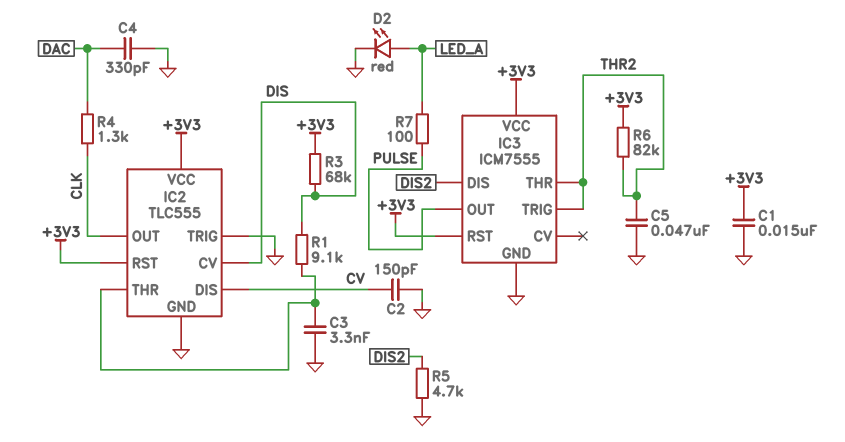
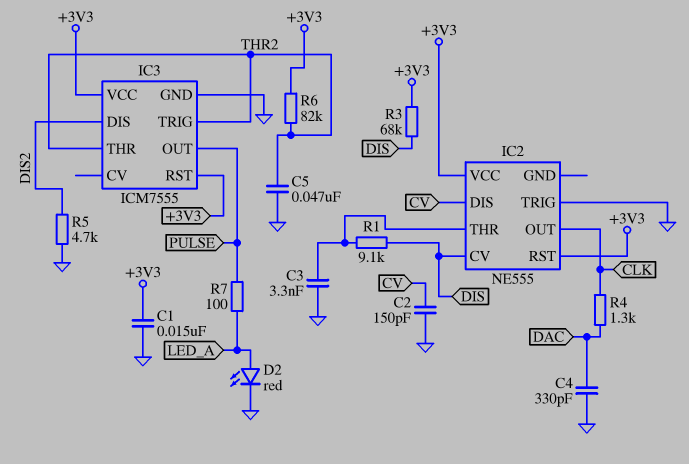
IC2: TLC555 -> NE555
IC2 pin GND: GND -> none

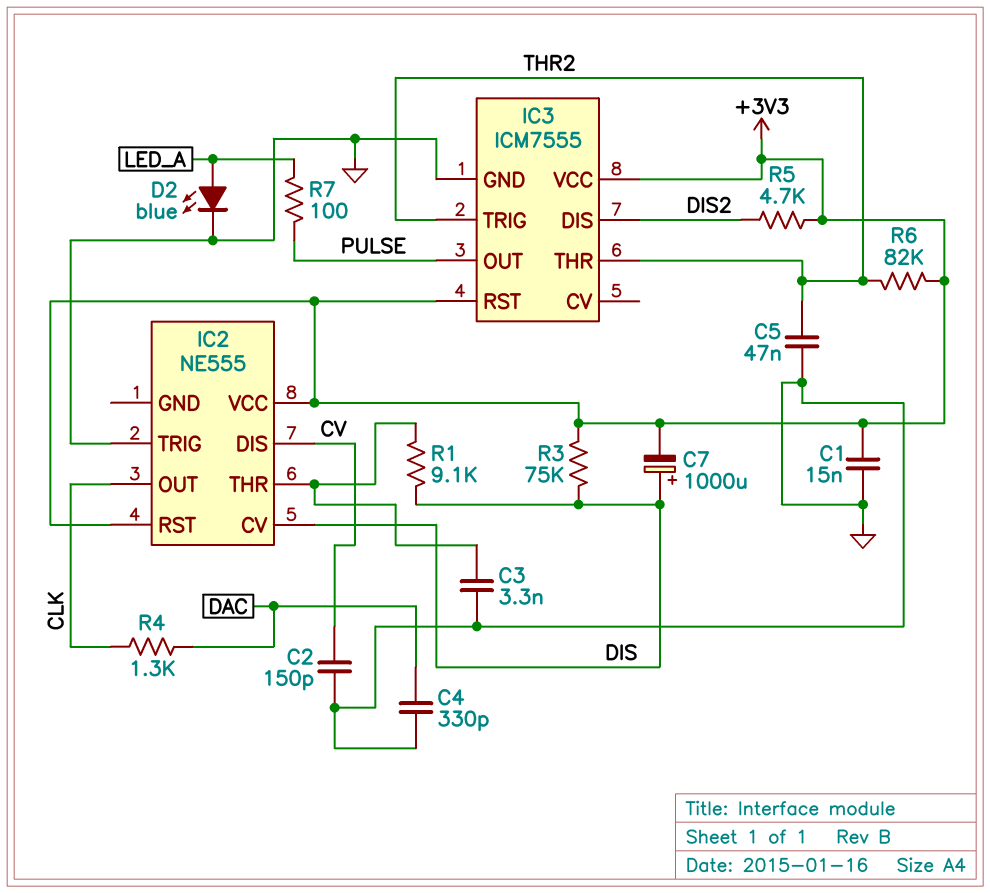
C7: none -> 1000uF (plus DIS, minus +3V3)
D2: LED red (A LED_A, K GND) -> LED blue (A LED_A, K GND)
R3: 68k (+3V3, DIS) -> 75k (+3V3, DIS)
R5: 4.7k (DIS2, GND) -> 4.7k (+3V3, DIS2)

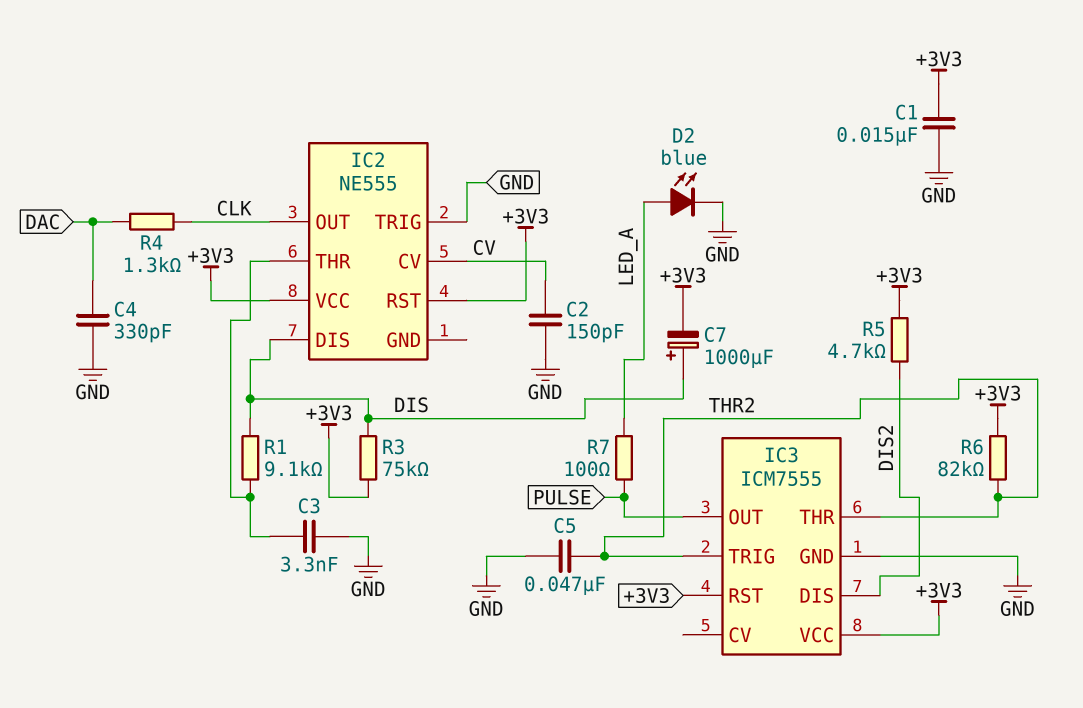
IC2 pin CV: DIS -> CV
IC2 pin DIS: CV -> DIS

